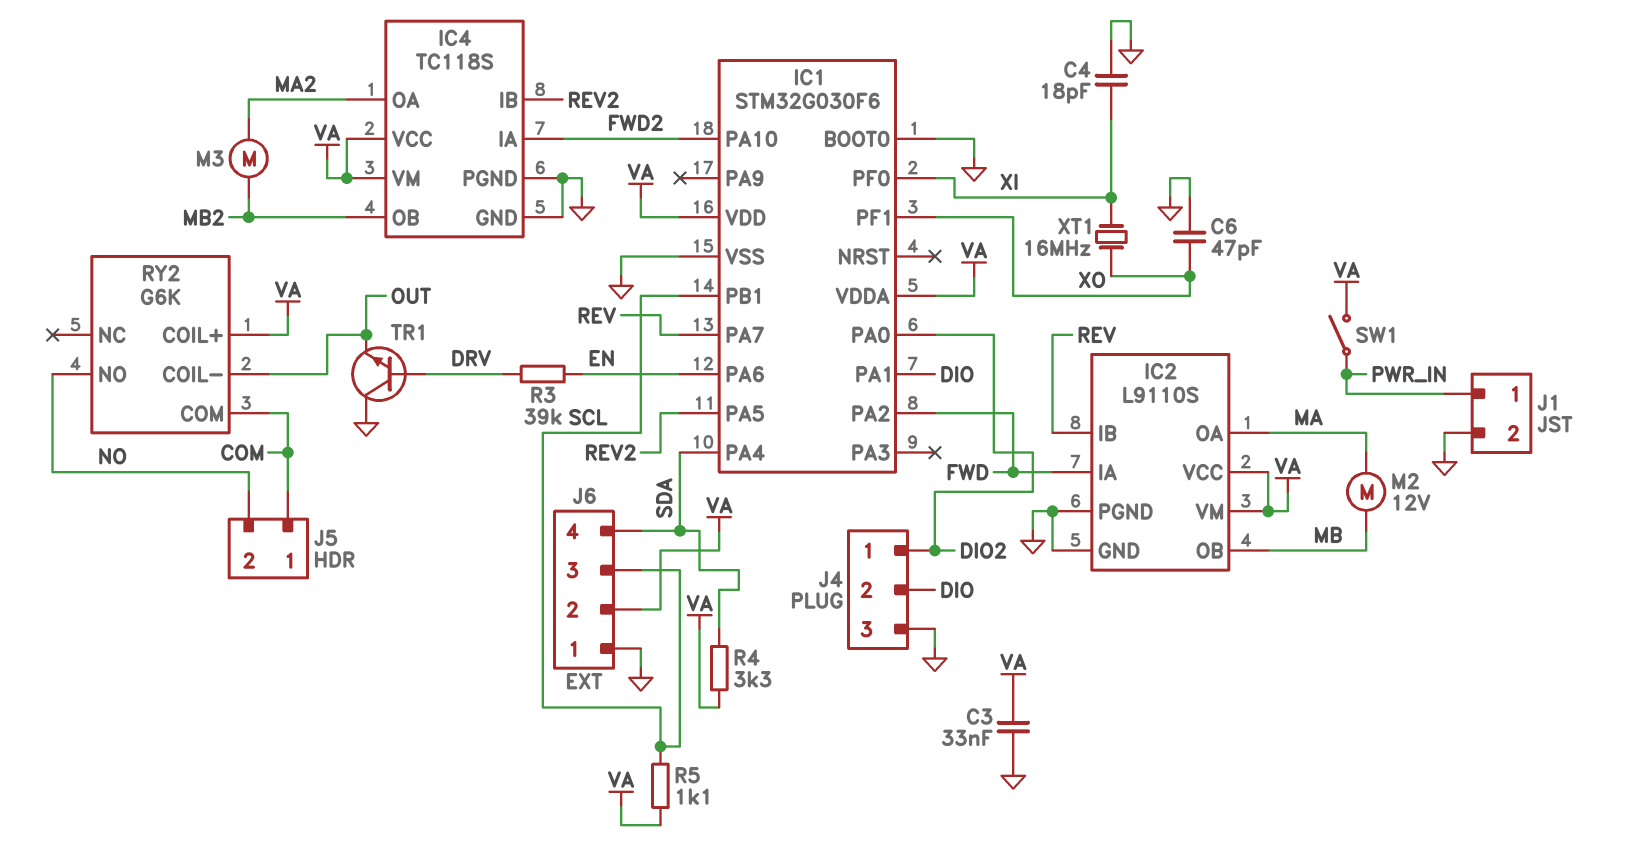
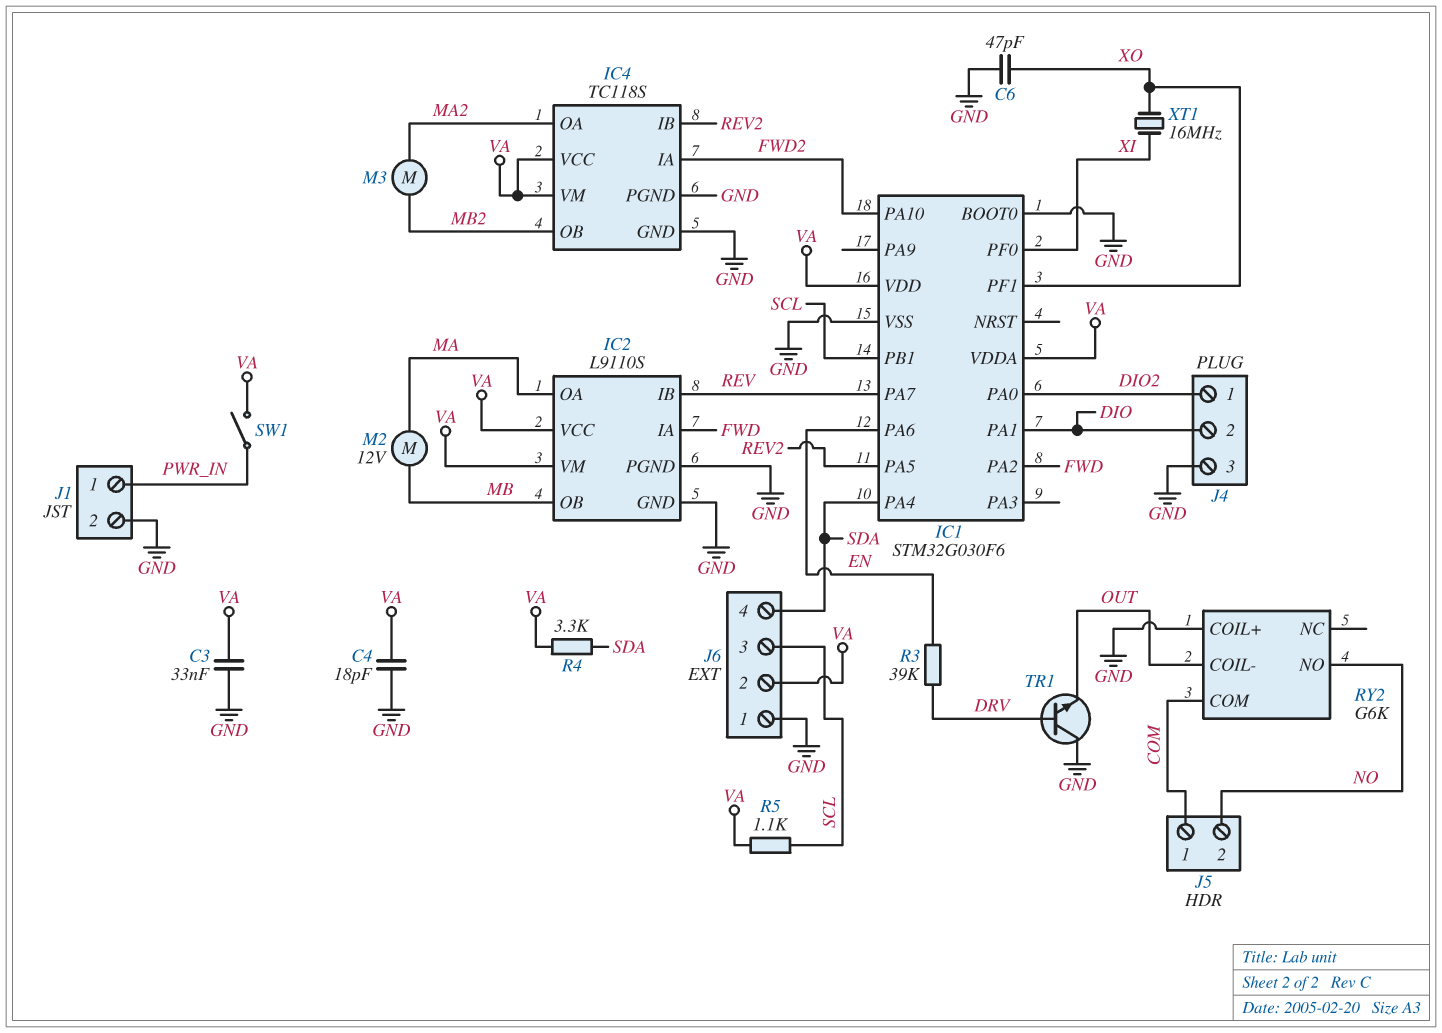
C4: 18pF (GND, XI) -> 18pF (GND, VA)
RY2 pin COIL+: VA -> GND

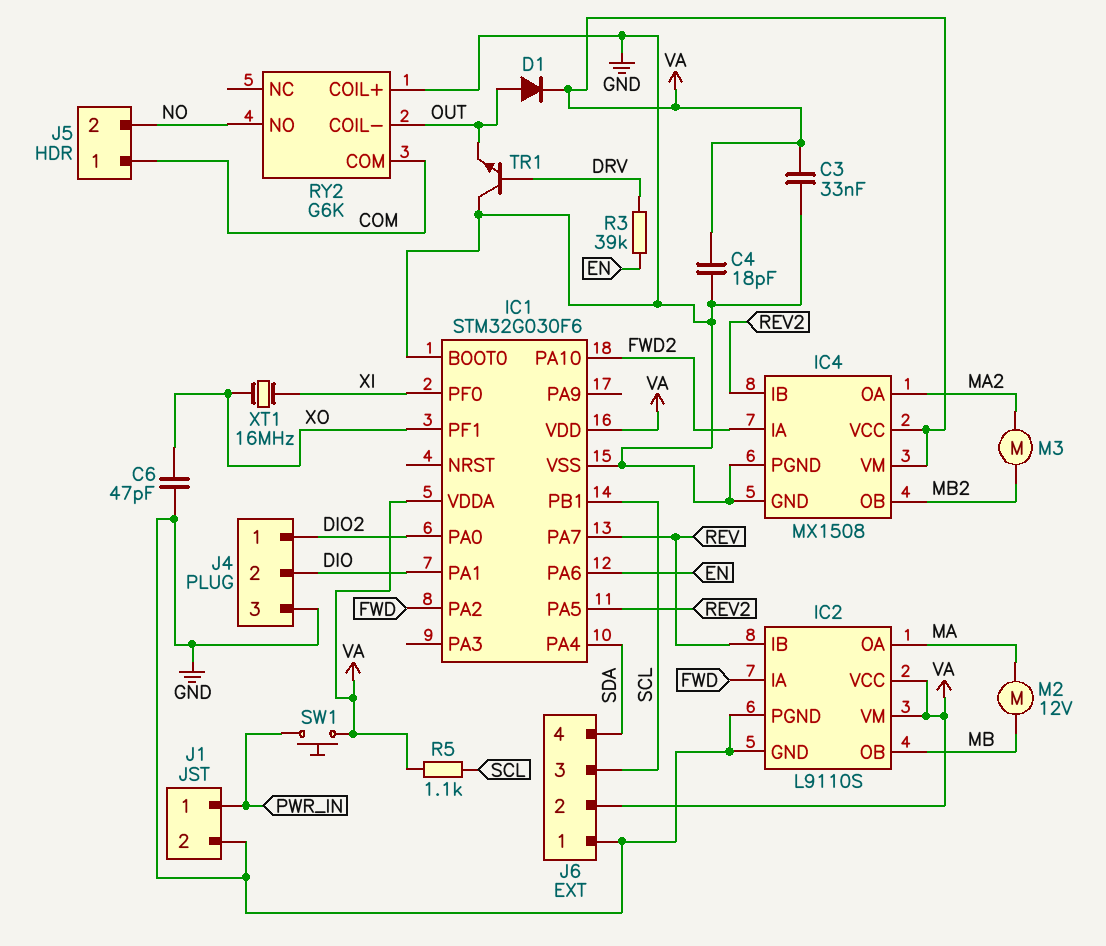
D1: none -> diode (A OUT, K VA)
IC4: TC118S -> MX1508
R4: 3.3k (SDA, VA) -> none
SW1: switch (PWR_IN, VA) -> button (PWR_IN, VA)

